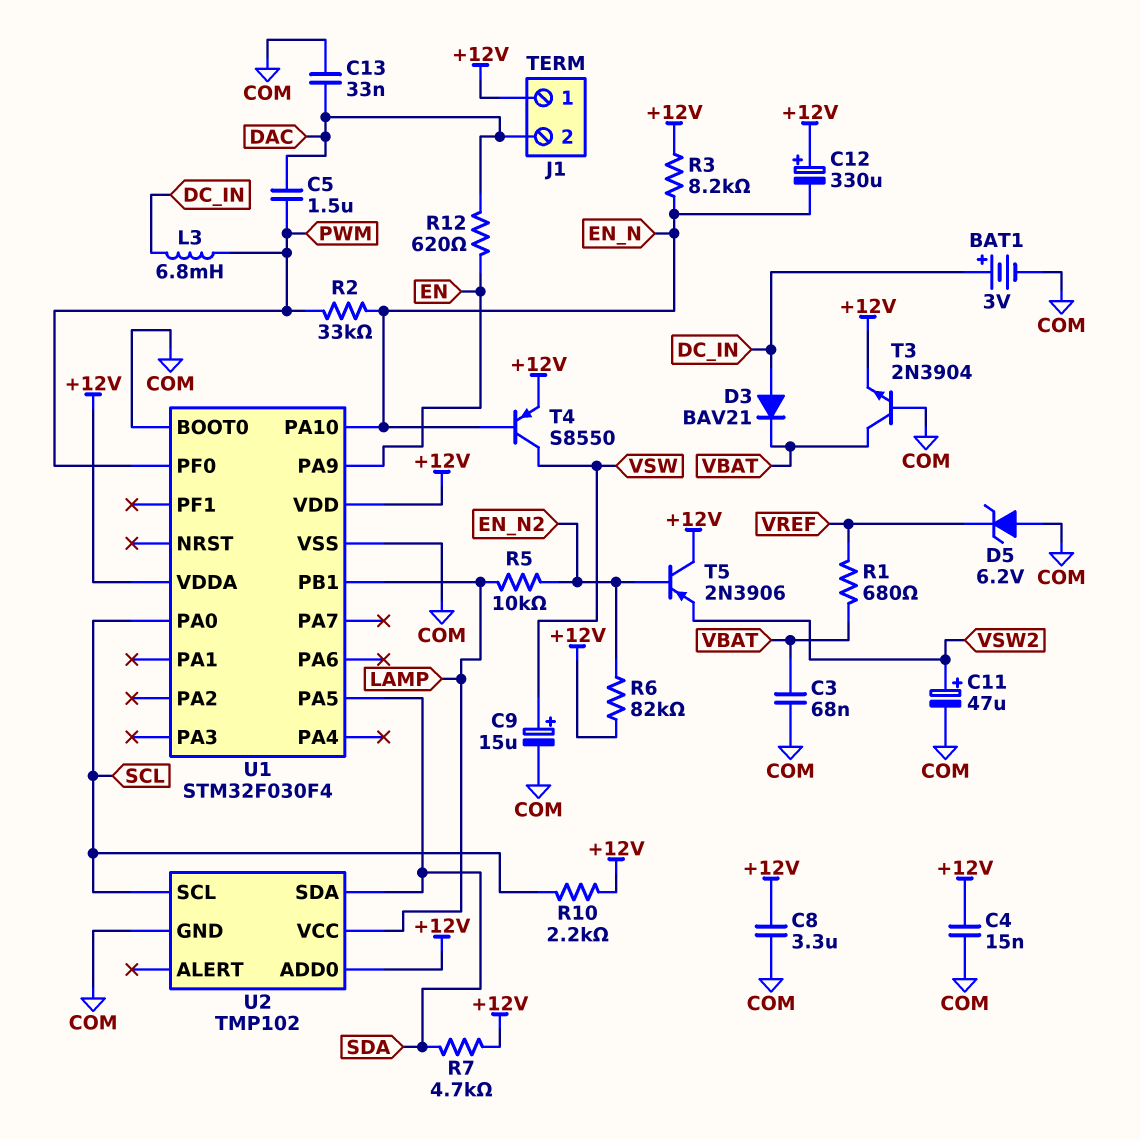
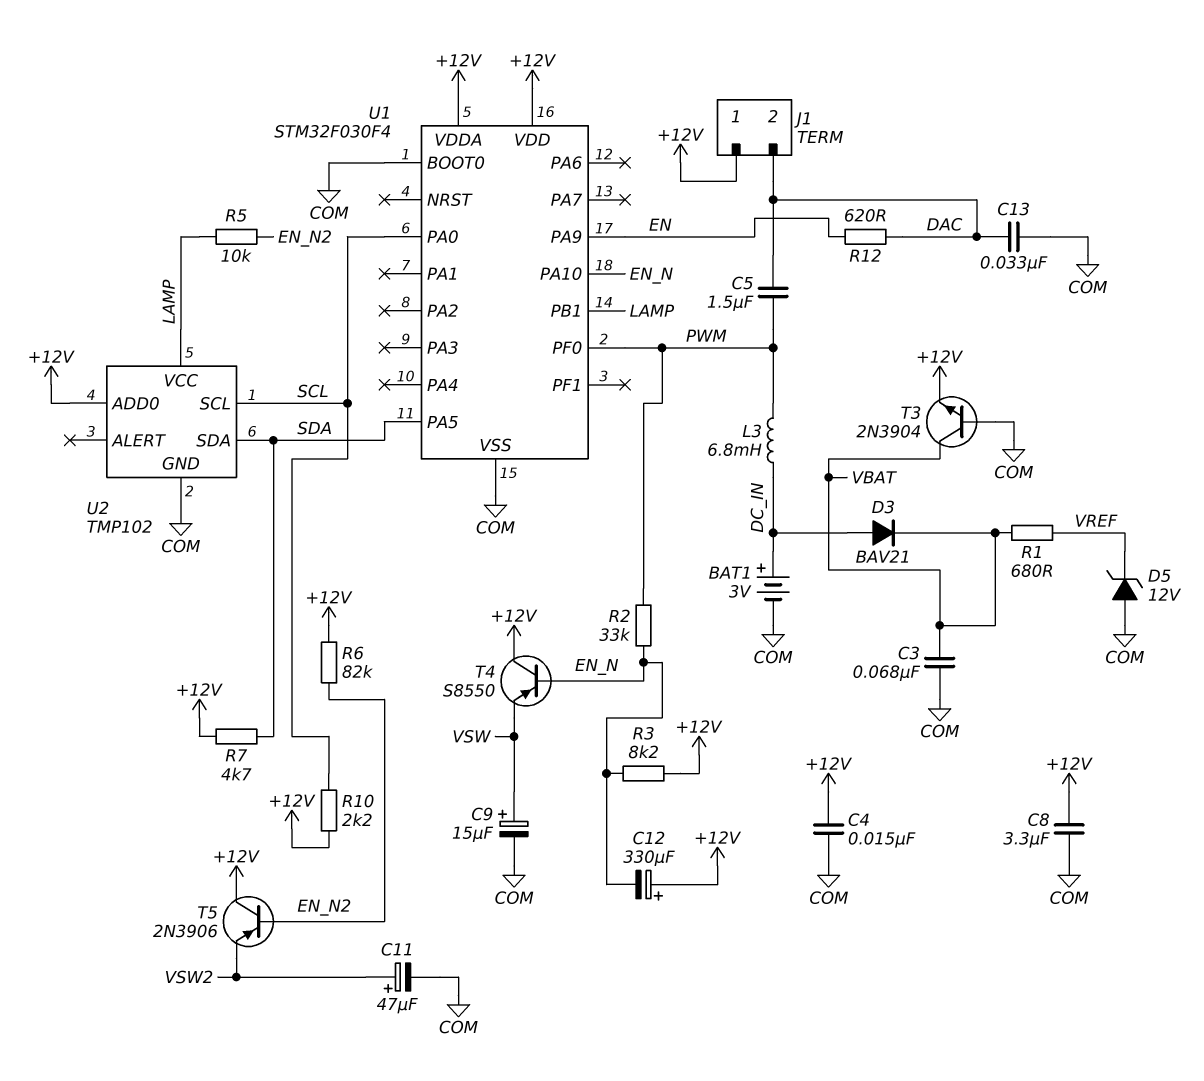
D5: zener 6.2V (A COM, K VREF) -> zener 12V (A COM, K VREF)
T4: PNP S8550 (B EN_N, C VSW, E +12V) -> PNP S8550 (B EN_N, C +12V, E VSW)

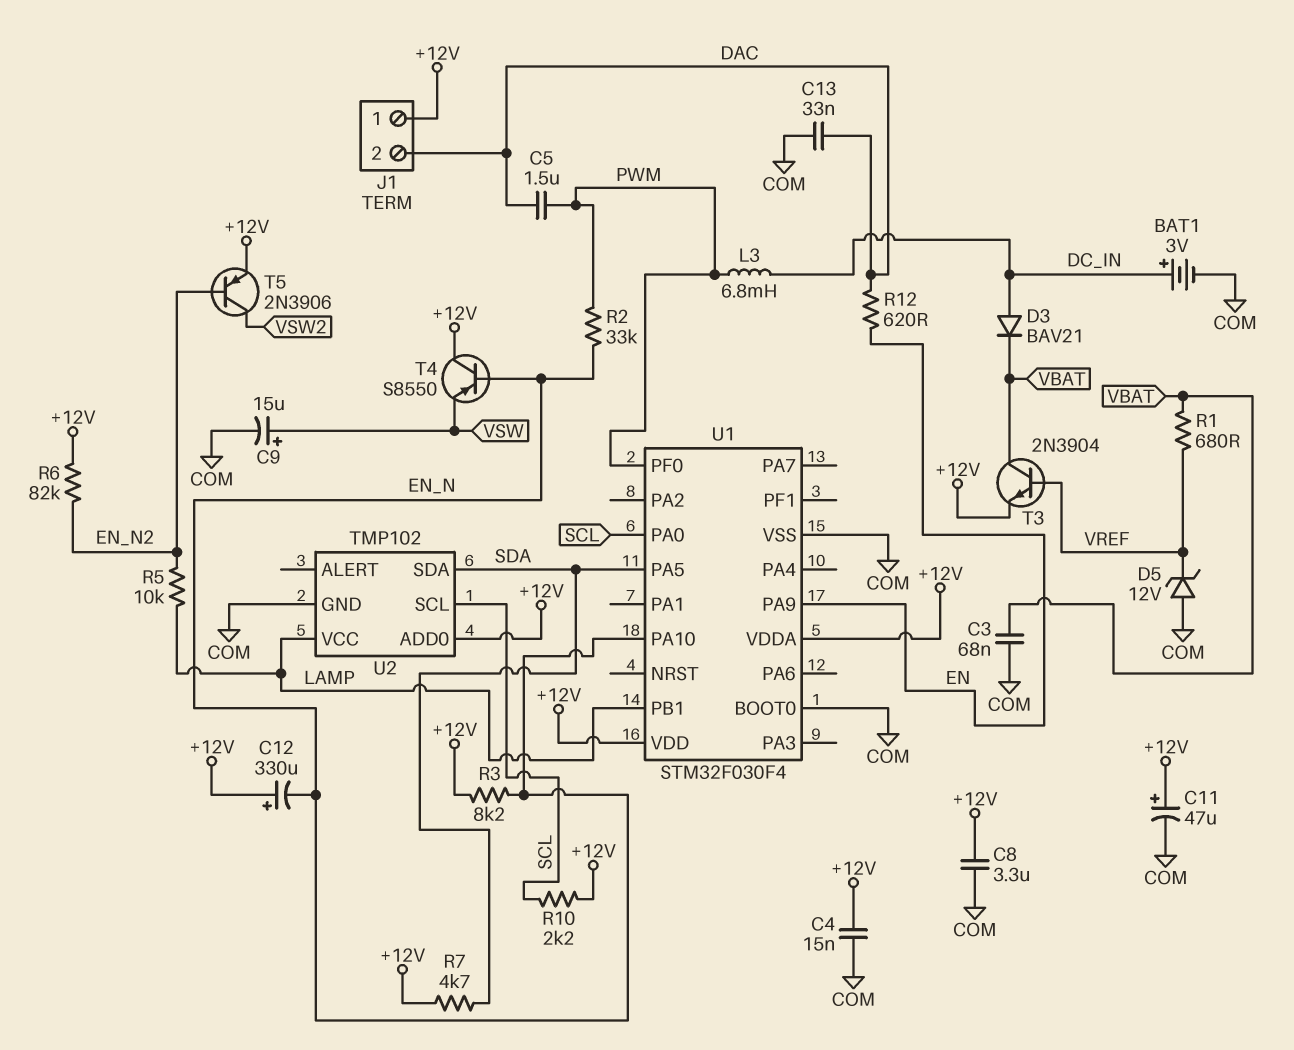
C11: 47uF (plus VSW2, minus COM) -> 47uF (plus +12V, minus COM)
T3: NPN 2N3904 (B COM, C VBAT, E +12V) -> NPN 2N3904 (B VREF, C VBAT, E +12V)
T5: PNP 2N3906 (B EN_N2, C +12V, E VSW2) -> PNP 2N3906 (B EN_N2, C VSW2, E +12V)

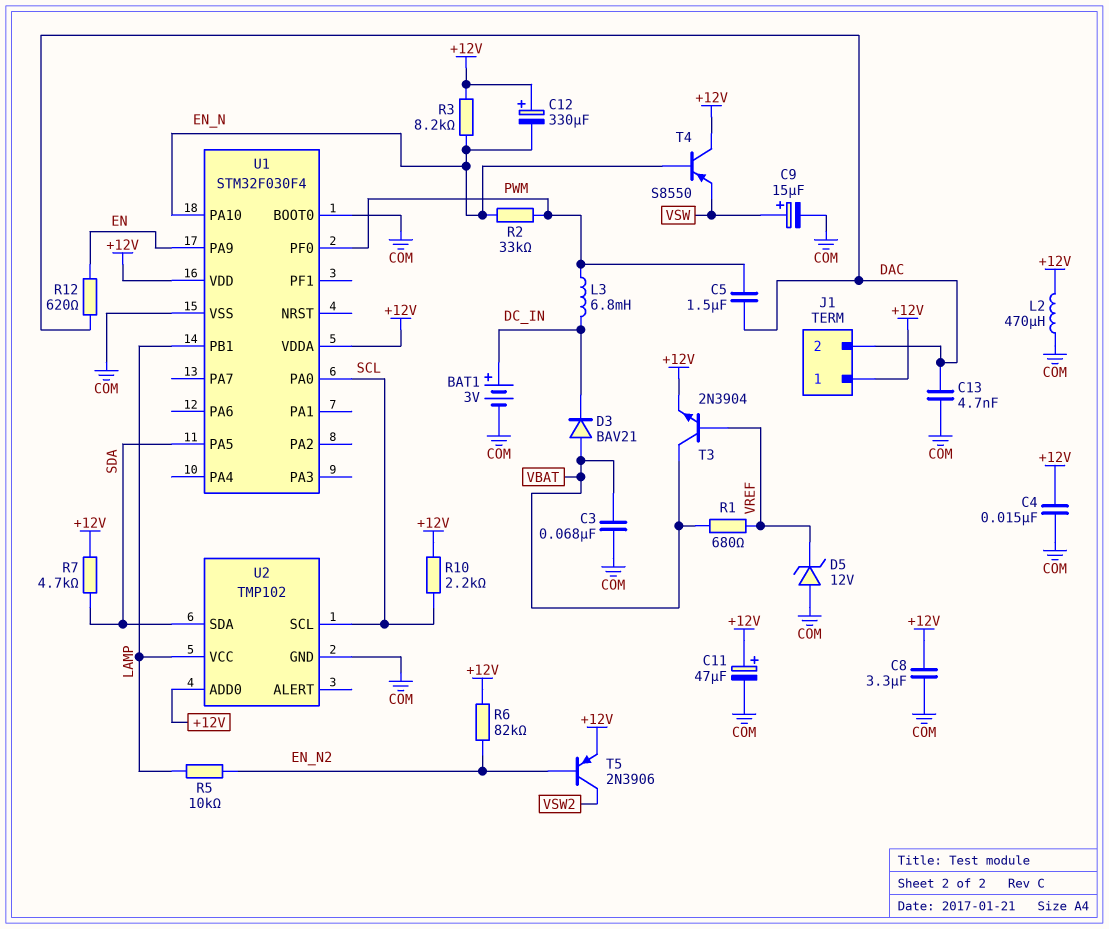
C13: 33nF (COM, DAC) -> 4.7nF (COM, DAC)
D3: diode BAV21 (A DC_IN, K VBAT) -> diode BAV21 (A VBAT, K DC_IN)
L2: none -> 470uH (+12V, COM)

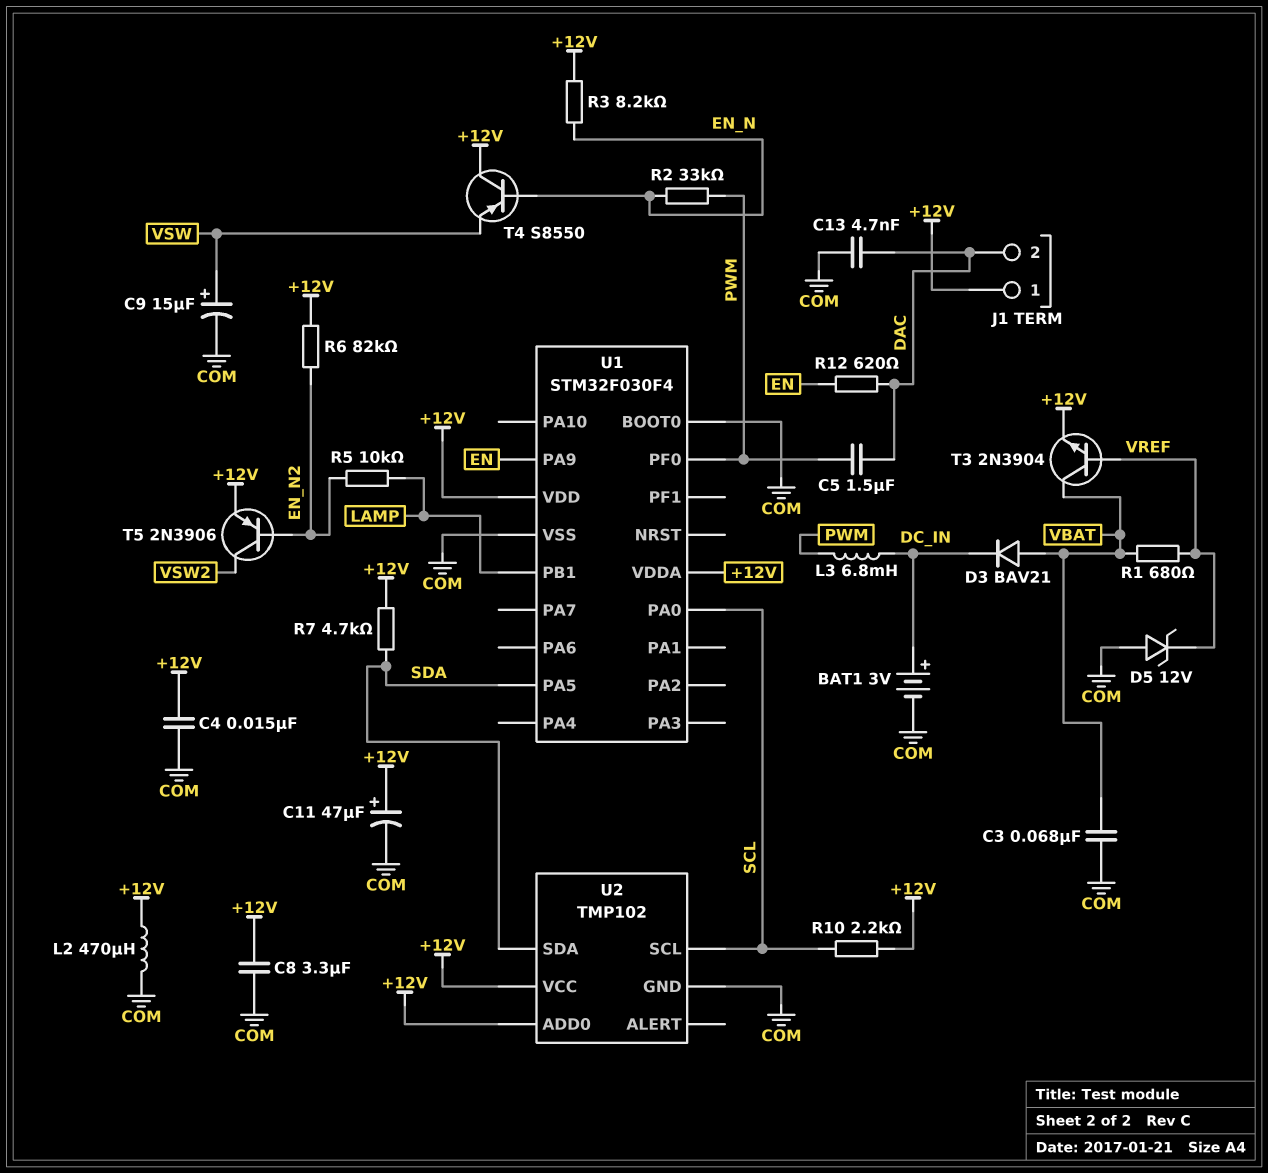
C12: 330uF (plus +12V, minus EN_N) -> none
U1 pin PA10: EN_N -> none
U2 pin VCC: LAMP -> +12V

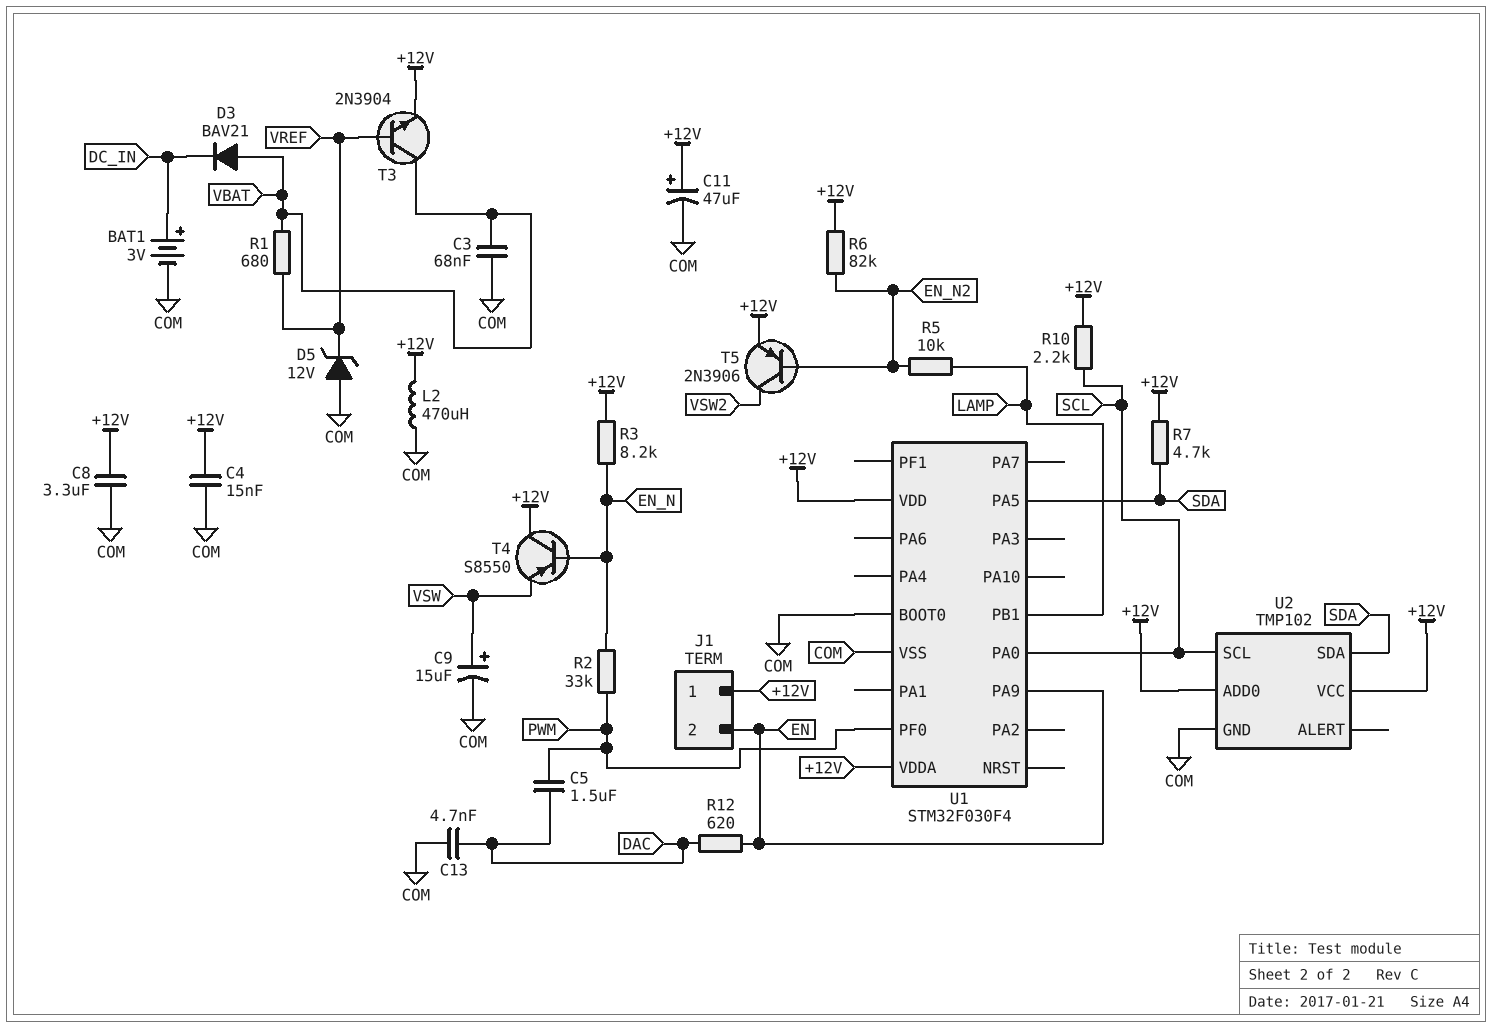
J1 pin 2: DAC -> EN
L3: 6.8mH (DC_IN, PWM) -> none

